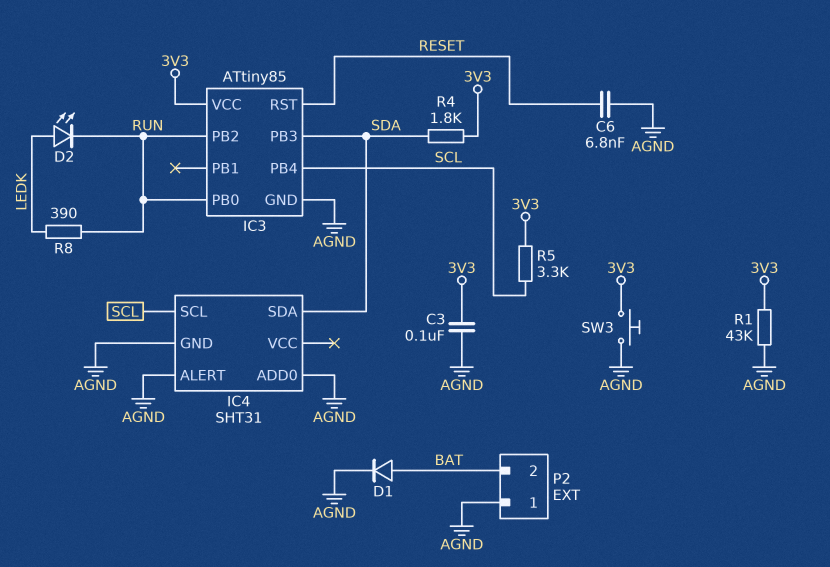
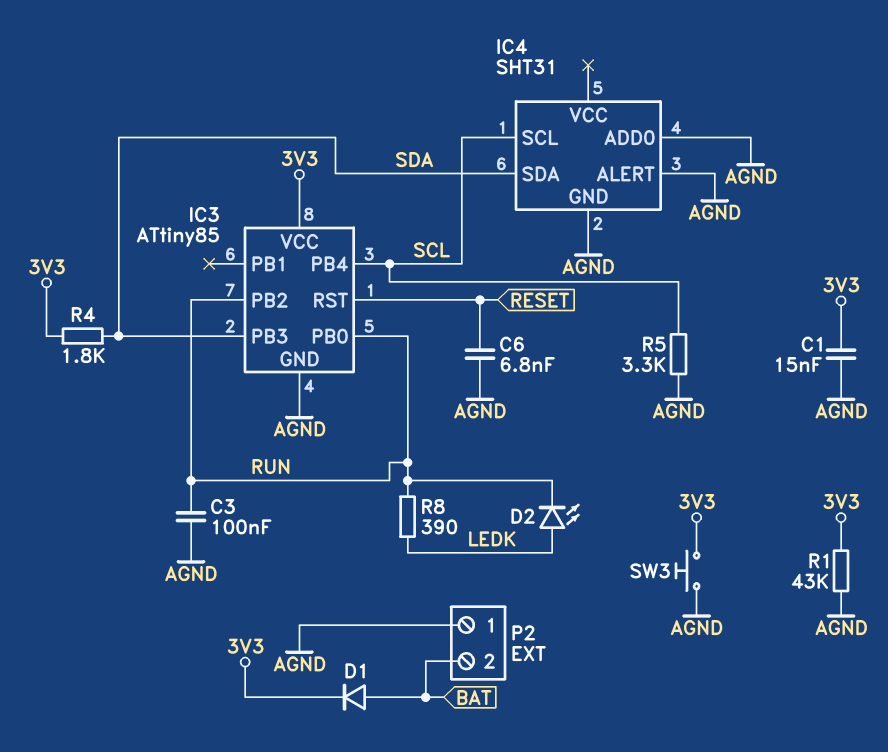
C1: none -> 15nF (3V3, AGND)
C3: 100nF (3V3, AGND) -> 100nF (AGND, RUN)
D1: diode (A BAT, K AGND) -> diode (A BAT, K 3V3)
R5: 3.3k (3V3, SCL) -> 3.3k (AGND, SCL)

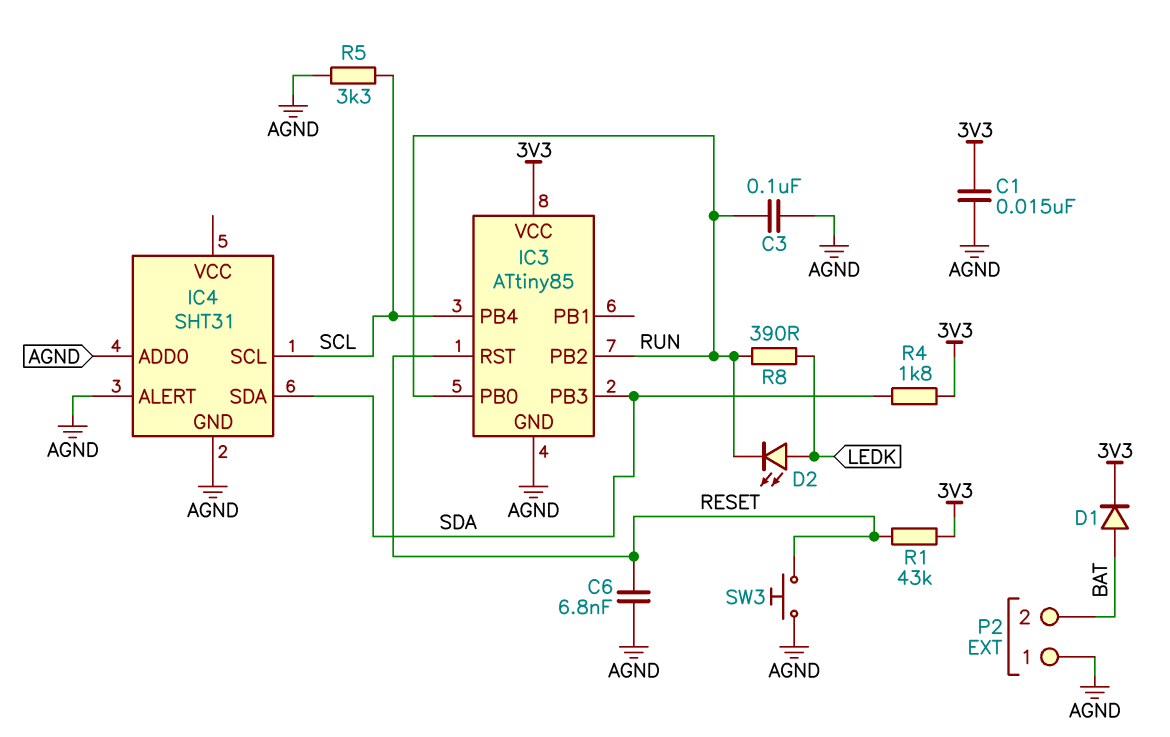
R1: 43k (3V3, AGND) -> 43k (3V3, RESET)
SW3: button (3V3, AGND) -> button (AGND, RESET)

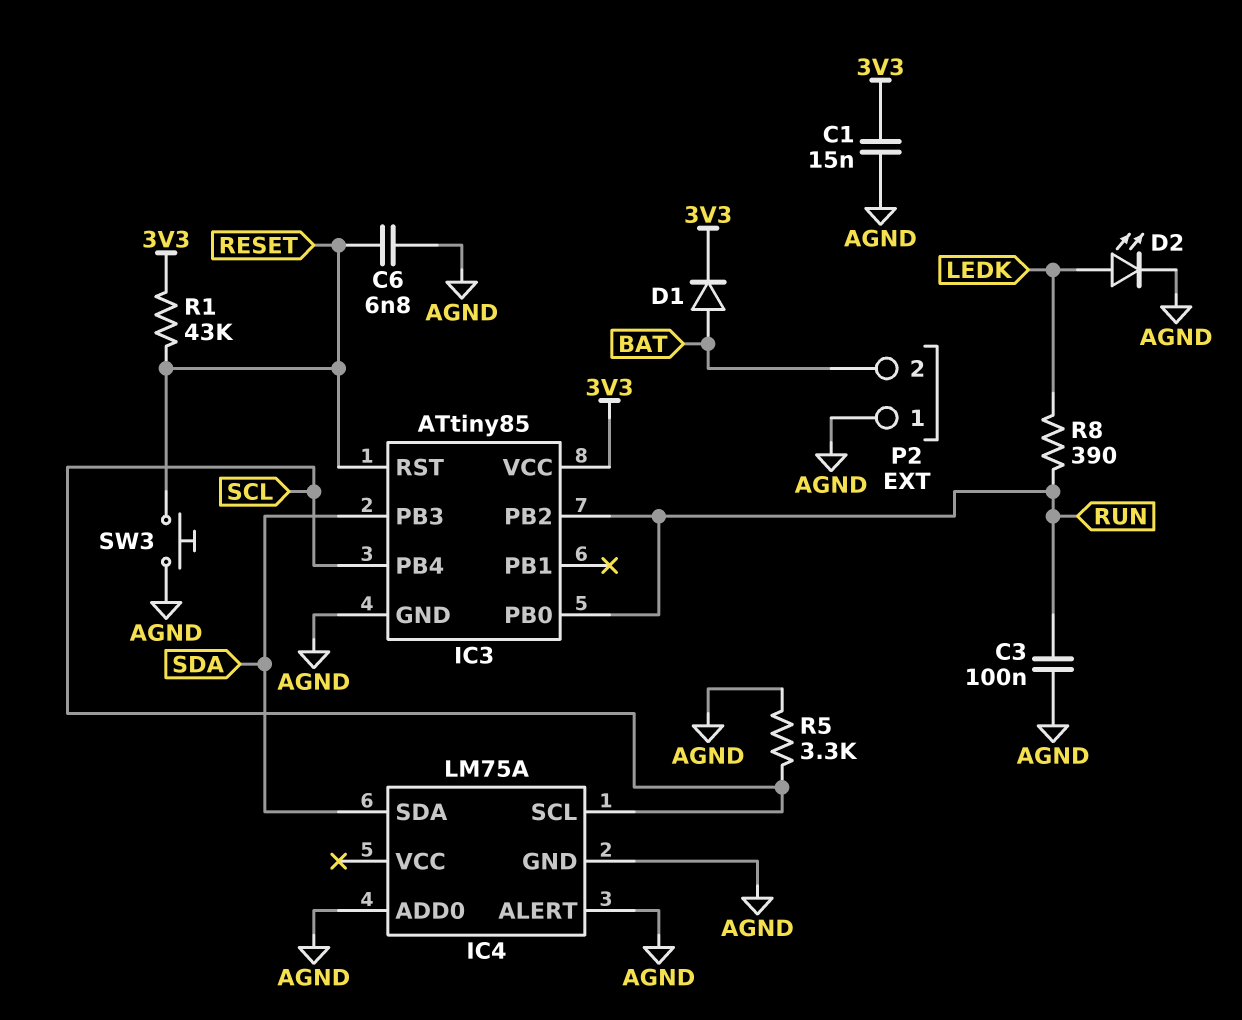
D2: LED (A LEDK, K RUN) -> LED (A LEDK, K AGND)
IC4: SHT31 -> LM75A
R4: 1.8k (3V3, SDA) -> none

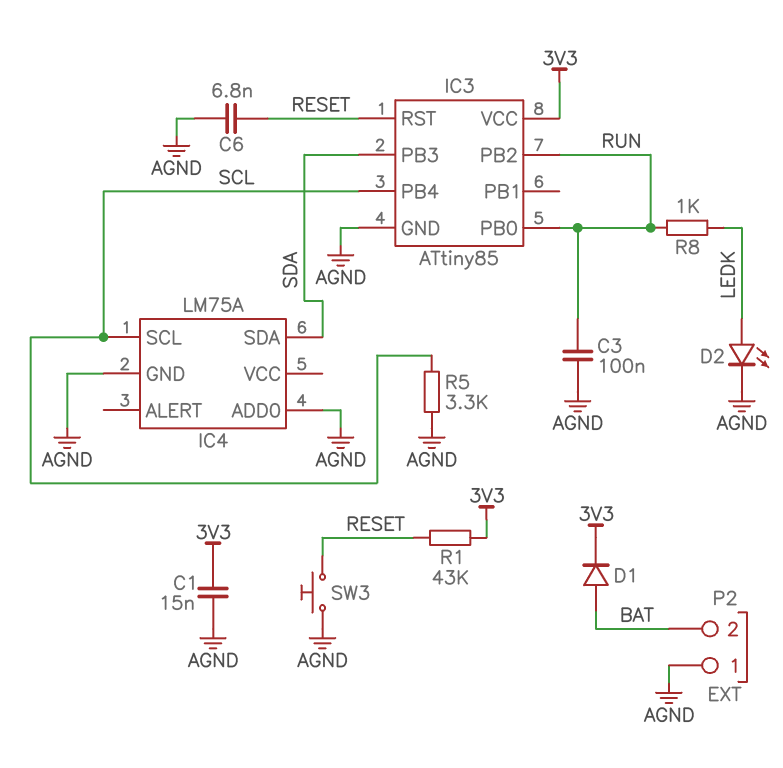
IC4 pin ALERT: AGND -> none
R8: 390 (LEDK, RUN) -> 1k (LEDK, RUN)

